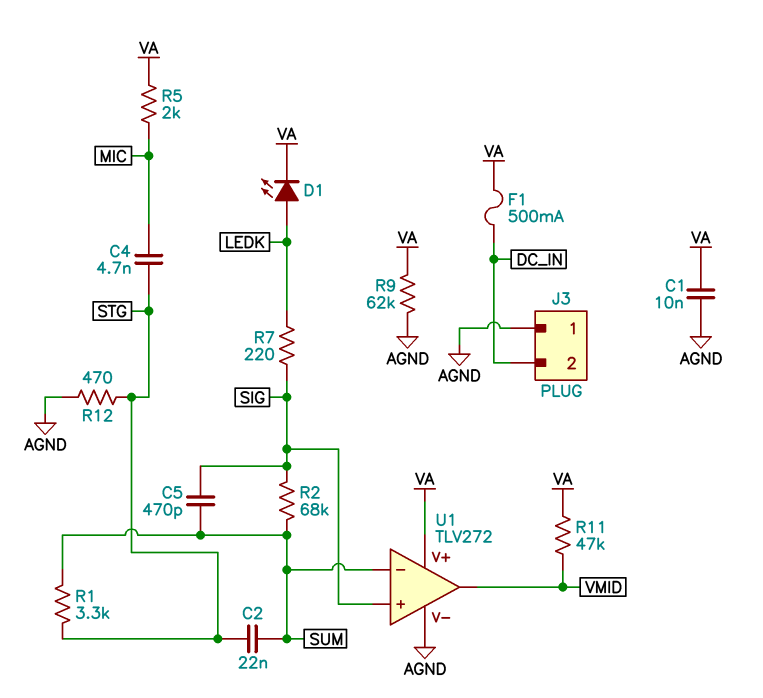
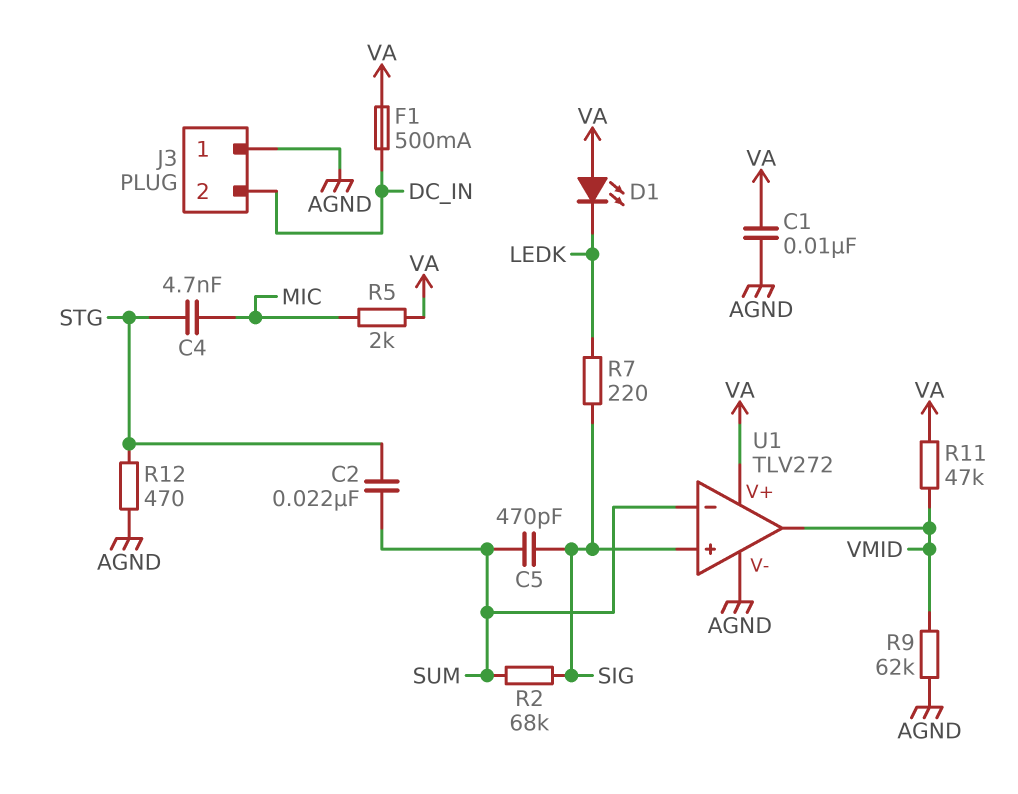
D1: LED (A LEDK, K VA) -> LED (A VA, K LEDK)
R1: 3.3k (STG, SUM) -> none
R9: 62k (AGND, VA) -> 62k (AGND, VMID)

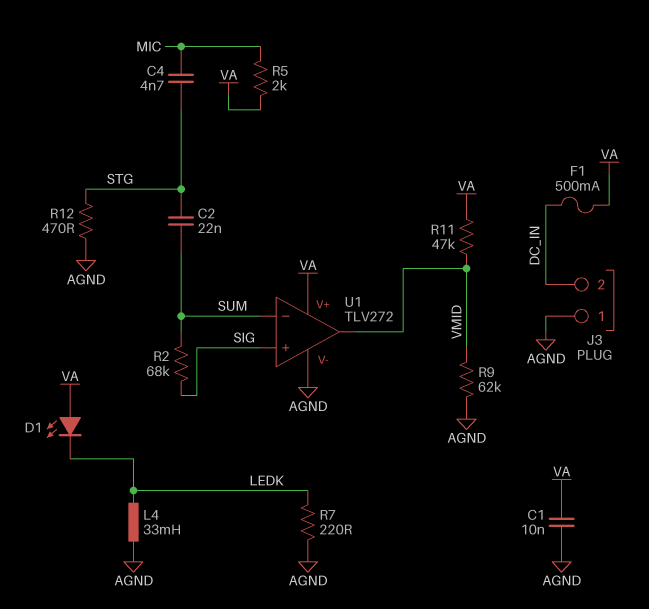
C5: 470pF (SIG, SUM) -> none
L4: none -> 33mH (AGND, LEDK)
R7: 220 (LEDK, SIG) -> 220 (AGND, LEDK)

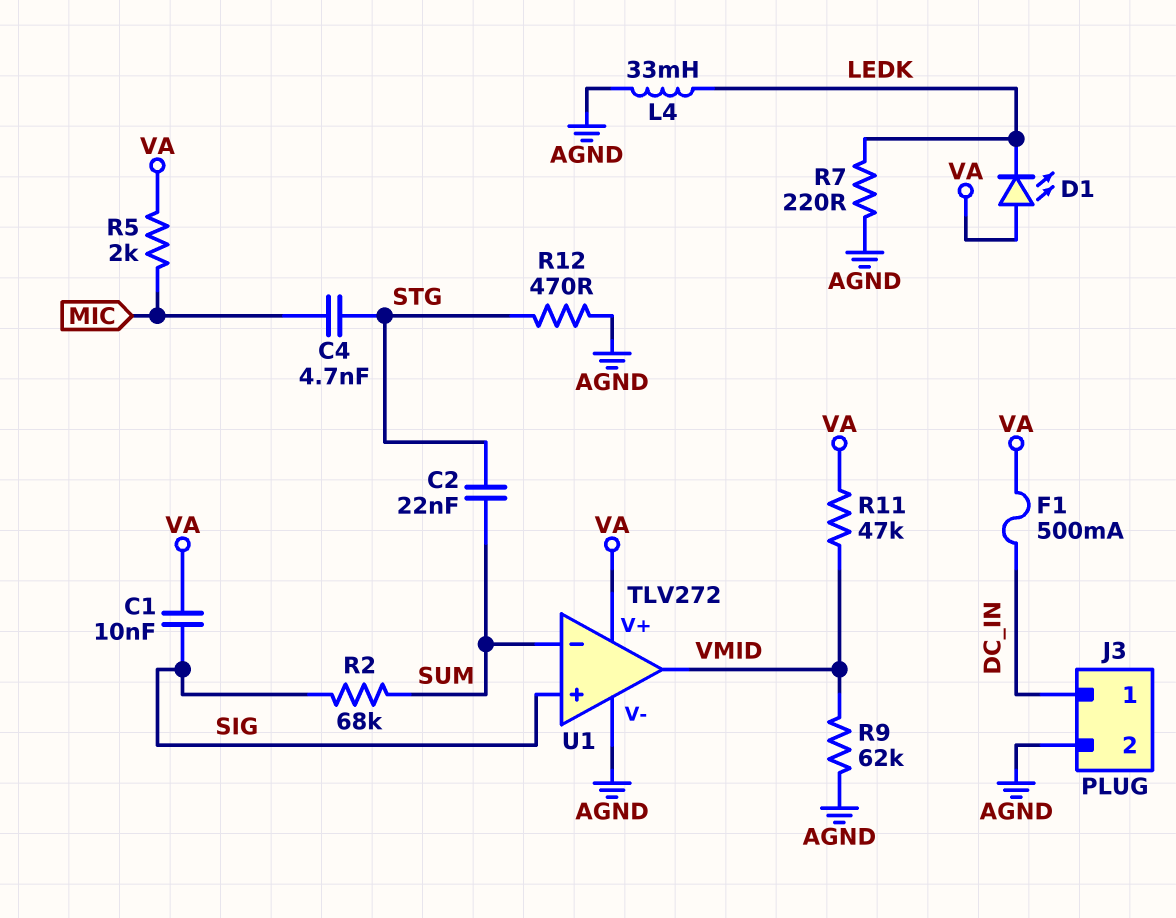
C1: 10nF (AGND, VA) -> 10nF (SIG, VA)
J3 pin 1: AGND -> DC_IN
J3 pin 2: DC_IN -> AGND

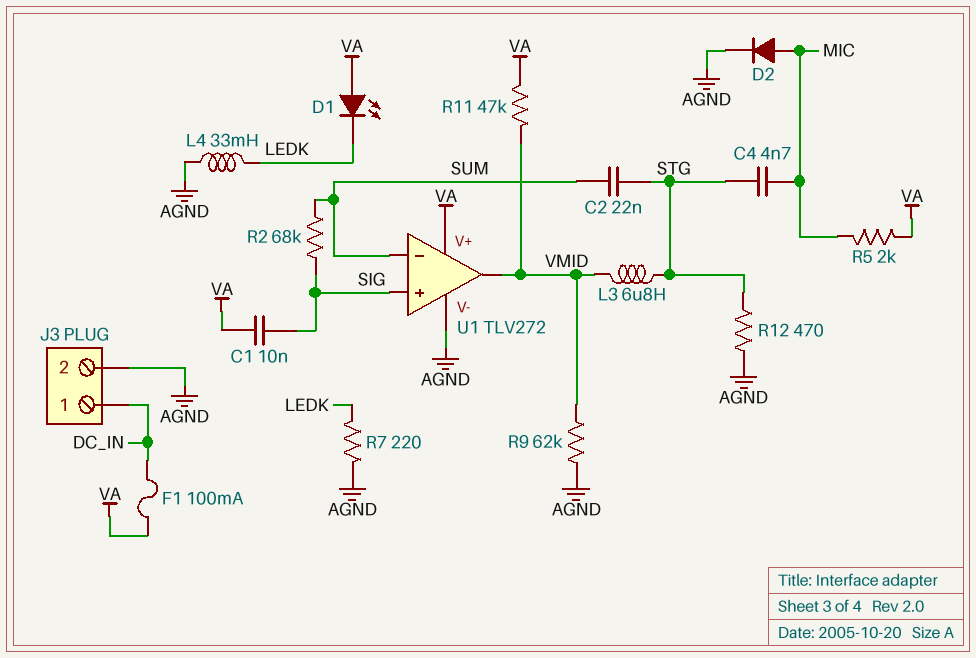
D2: none -> diode (A MIC, K AGND)
F1: 500mA (DC_IN, VA) -> 100mA (DC_IN, VA)
L3: none -> 6.8uH (STG, VMID)

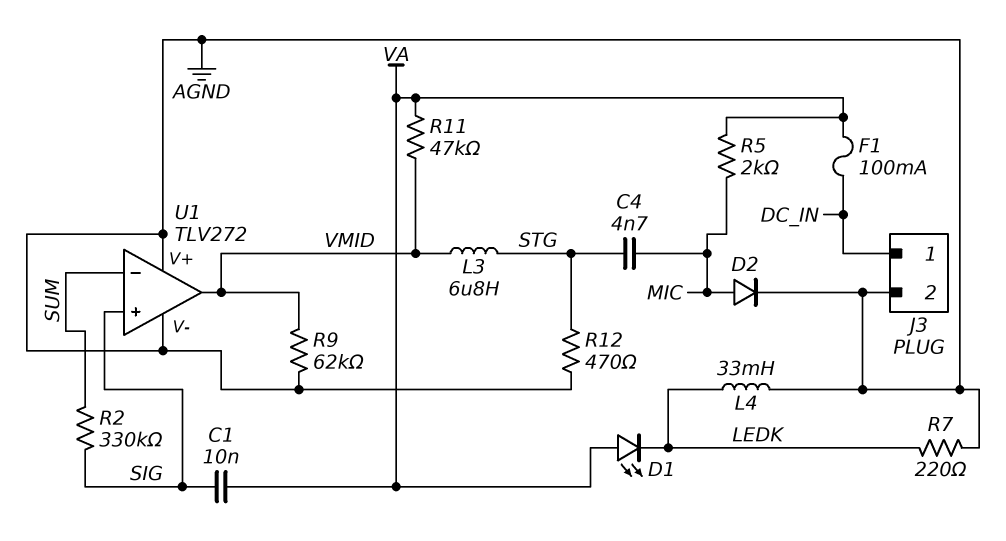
C2: 22nF (STG, SUM) -> none
R2: 68k (SIG, SUM) -> 330k (SIG, SUM)
U1 pin V+: VA -> AGND

